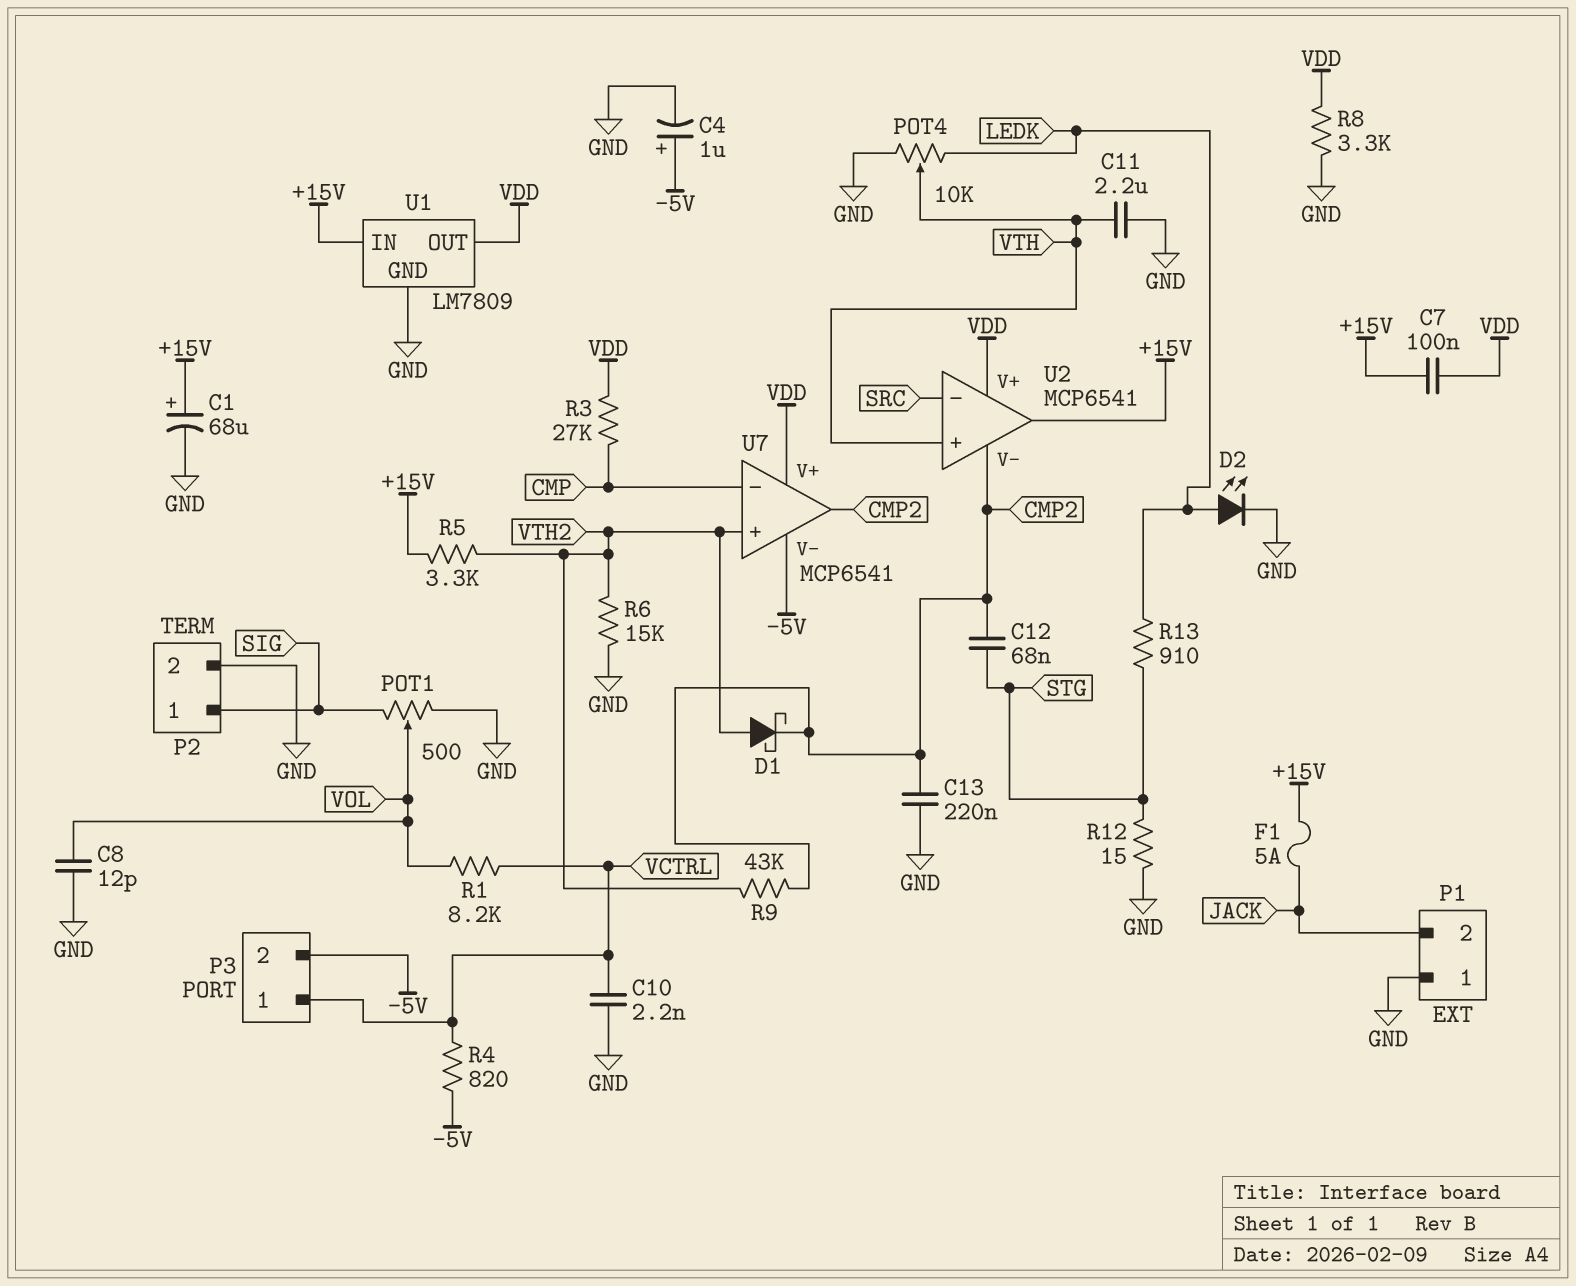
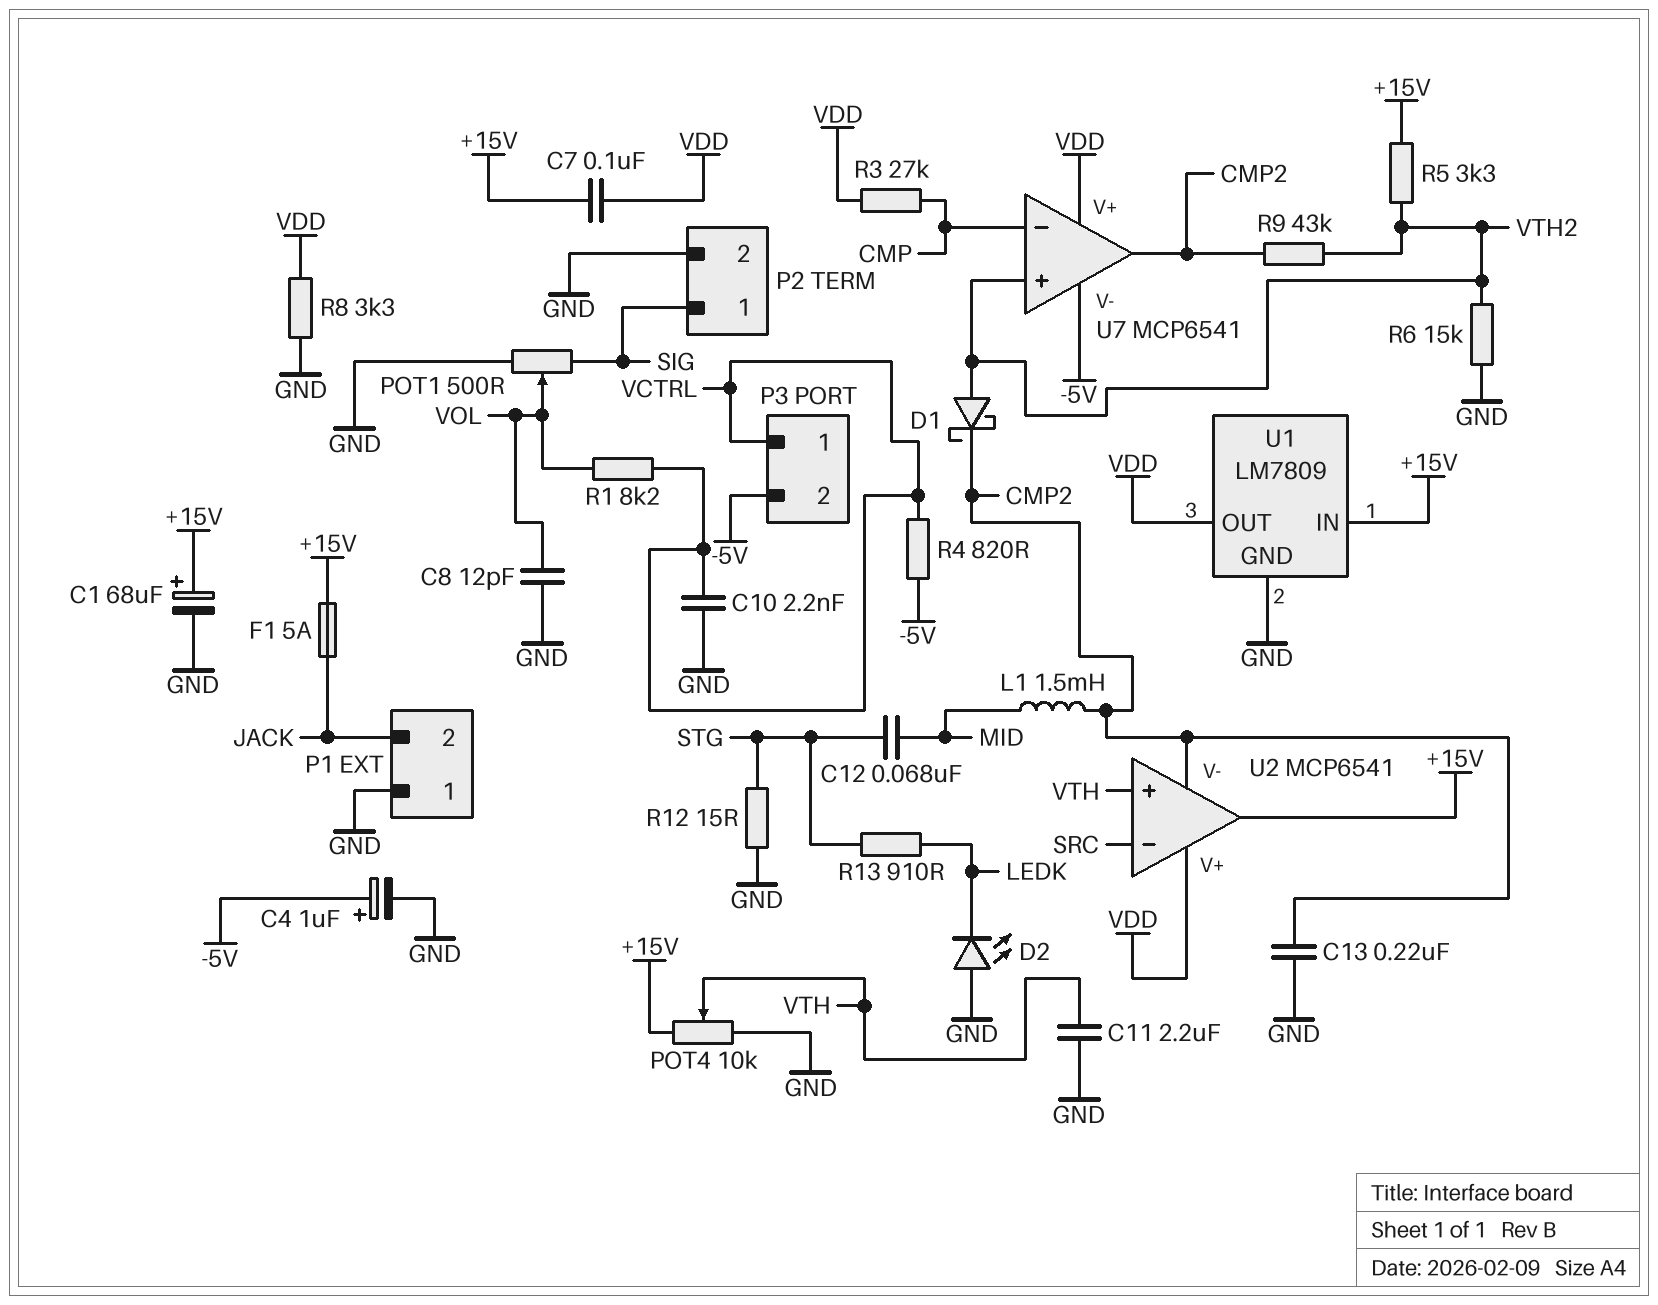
C12: 68nF (CMP2, STG) -> 68nF (MID, STG)
D2: LED (A LEDK, K GND) -> LED (A GND, K LEDK)
L1: none -> 1.5mH (CMP2, MID)
POT4: 10k (GND, LEDK, wiper VTH) -> 10k (+15V, GND, wiper VTH)

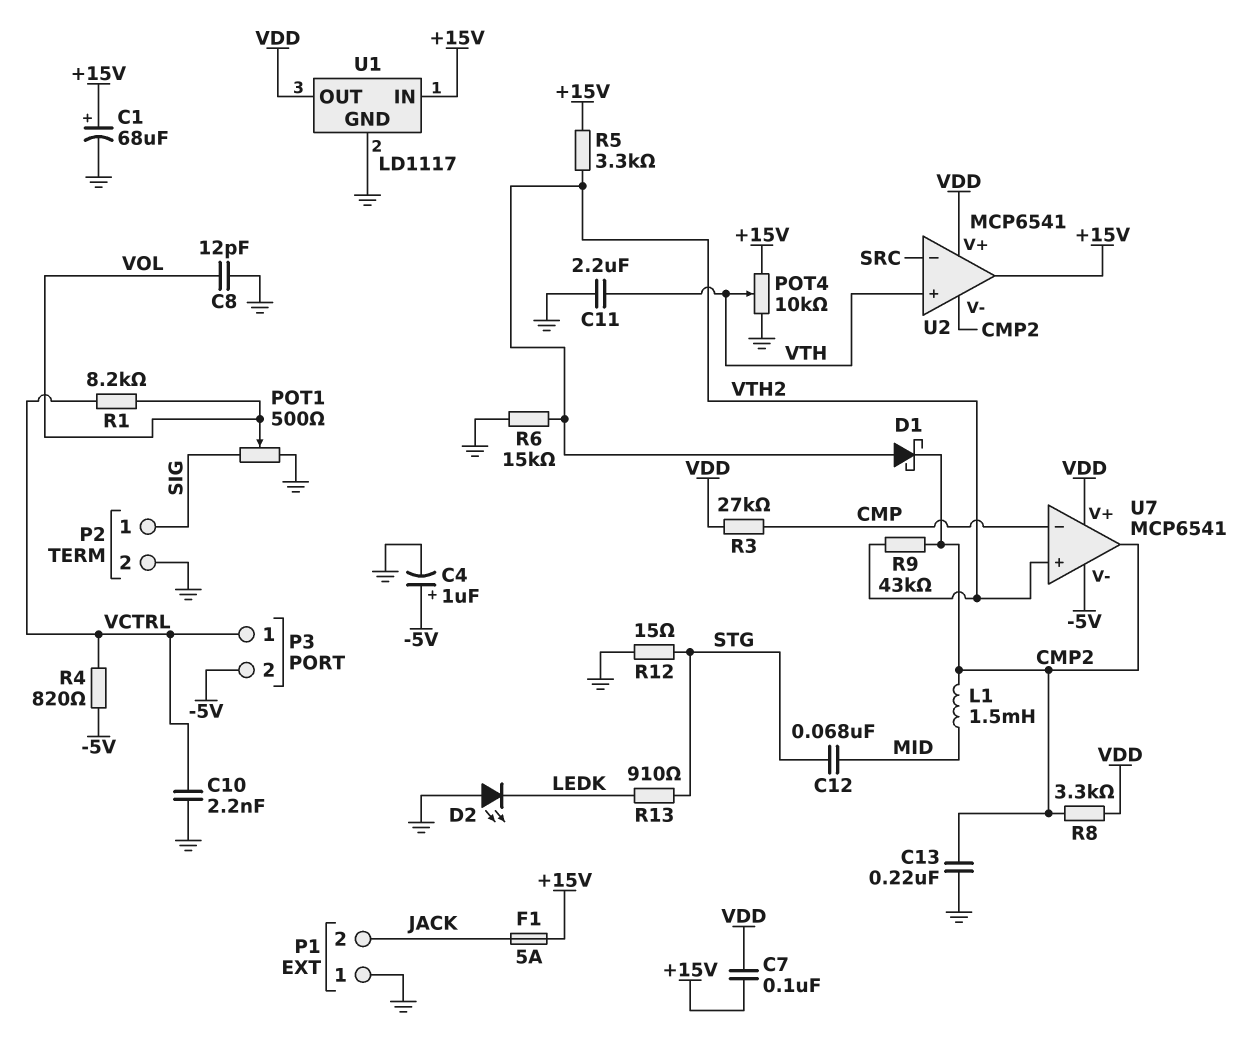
R8: 3.3k (GND, VDD) -> 3.3k (CMP2, VDD)
U1: LM7809 -> LD1117

